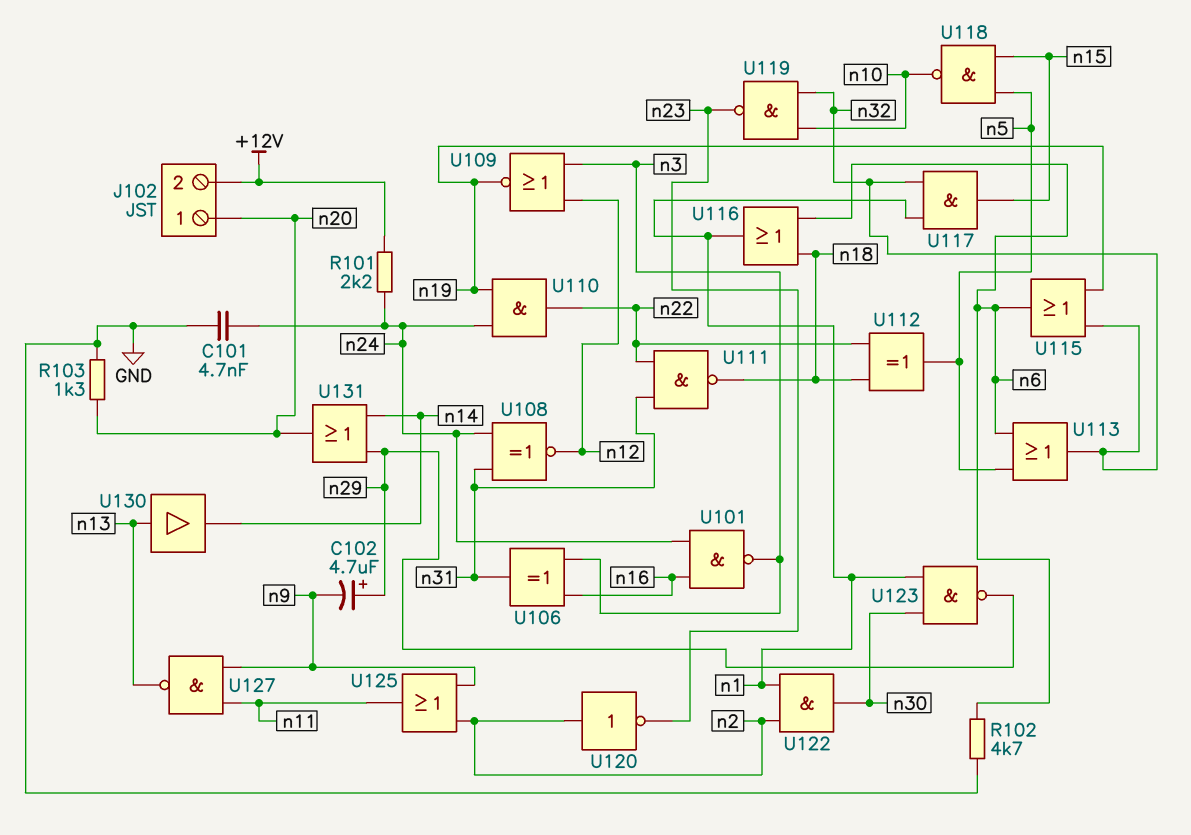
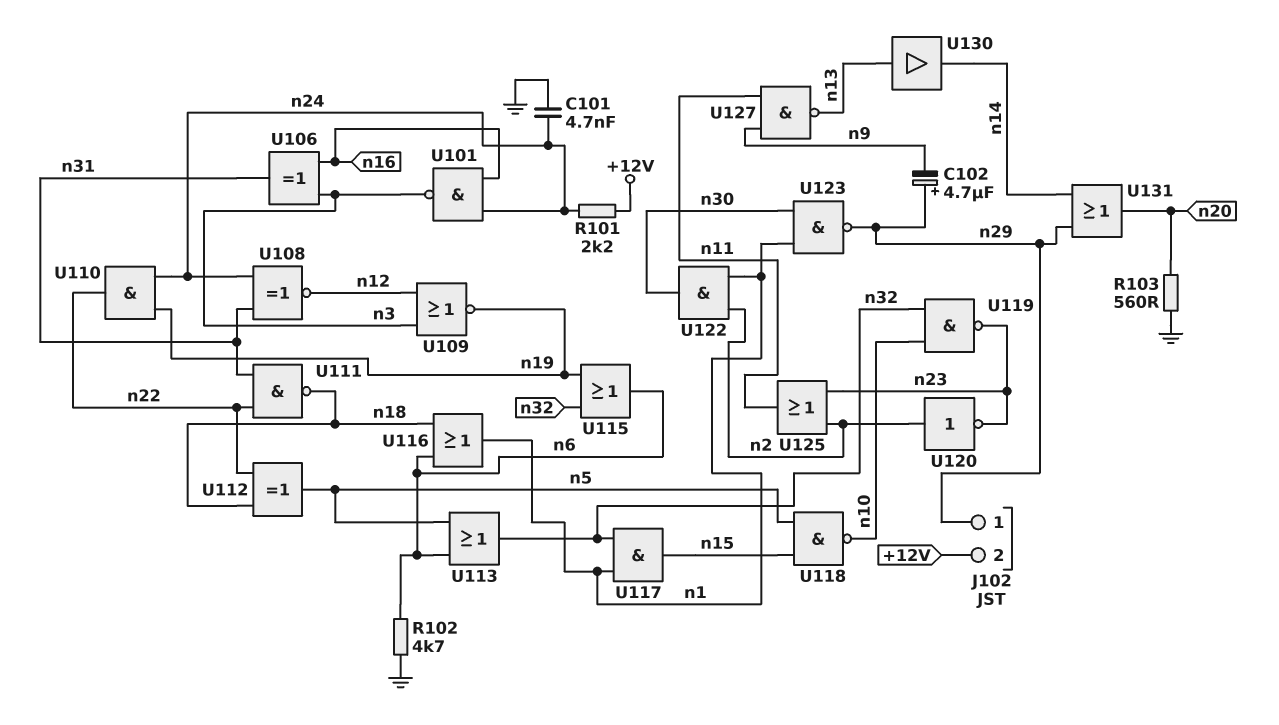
J102 pin 1: n20 -> n29
R103: 1.3k (GND, n20) -> 560 (GND, n20)
U125: OR (in n2, in n9, out n11) -> OR (in n2, in n23, out n11)

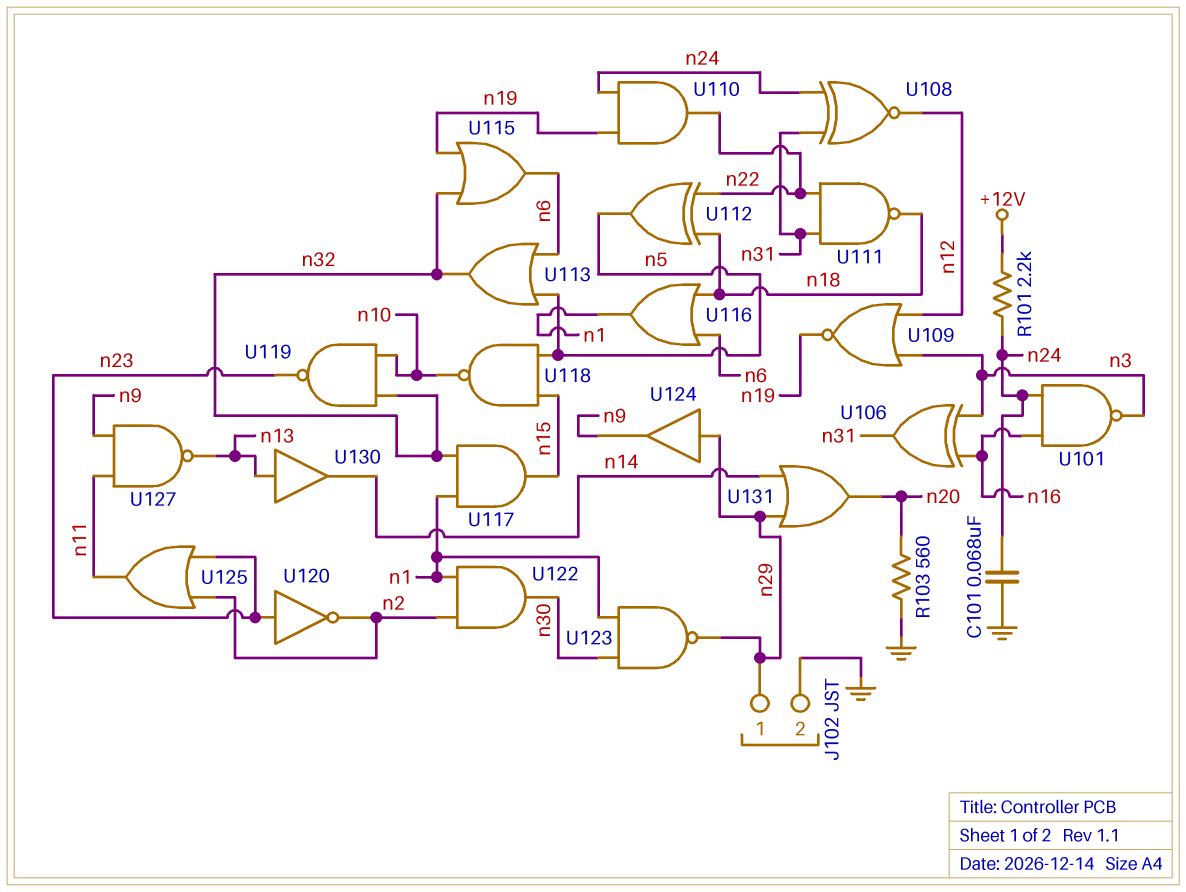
C101: 4.7nF (GND, n24) -> 68nF (GND, n24)
C102: 4.7uF (plus n29, minus n9) -> none
J102 pin 2: +12V -> GND
R102: 4.7k (GND, n6) -> none
U120: NOT (in n2, out n23) -> NOT (in n23, out n2)
U124: none -> buffer (in n29, out n9)

